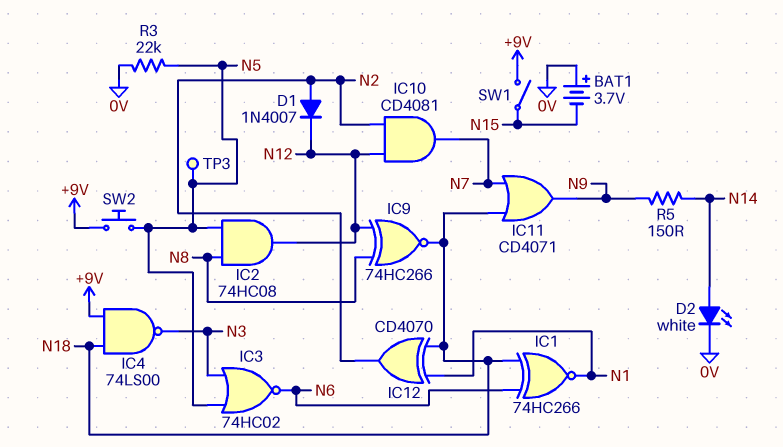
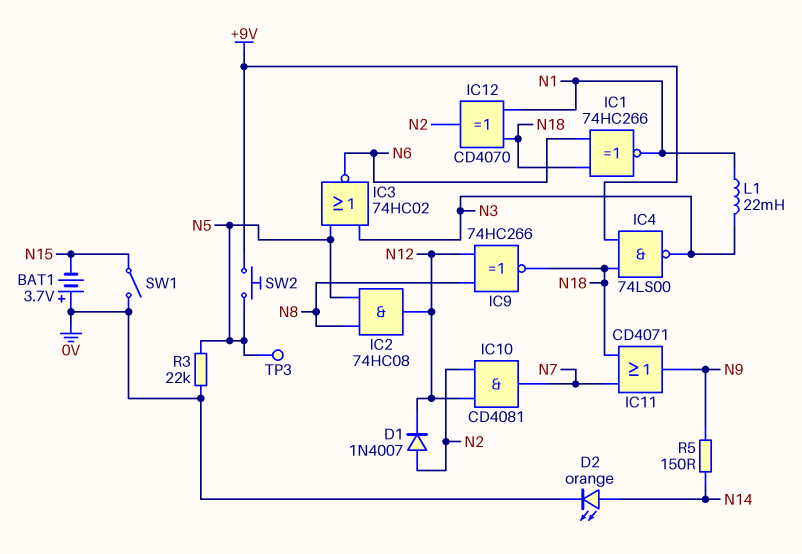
D2: LED white (A N14, K 0V) -> LED orange (A N14, K 0V)
L1: none -> 22mH (N1, N3)
SW1: switch (+9V, N15) -> switch (0V, N15)

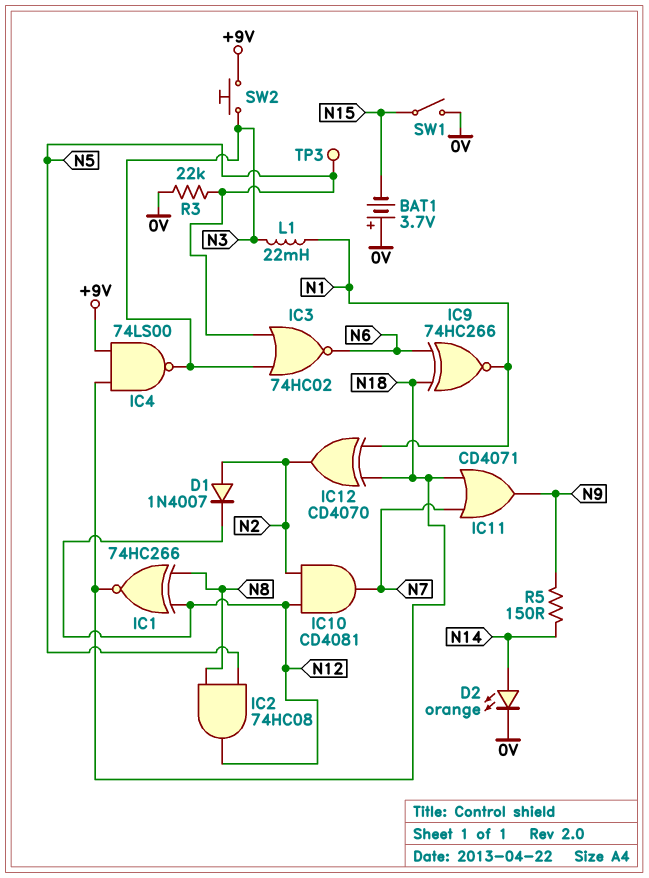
IC1: XNOR 74HC266 (in N6, in N18, out N1) -> XNOR 74HC266 (in N8, in N12, out N18)
IC9: XNOR 74HC266 (in N8, in N12, out N18) -> XNOR 74HC266 (in N6, in N18, out N1)
SW2: button (+9V, N5) -> button (+9V, N3)

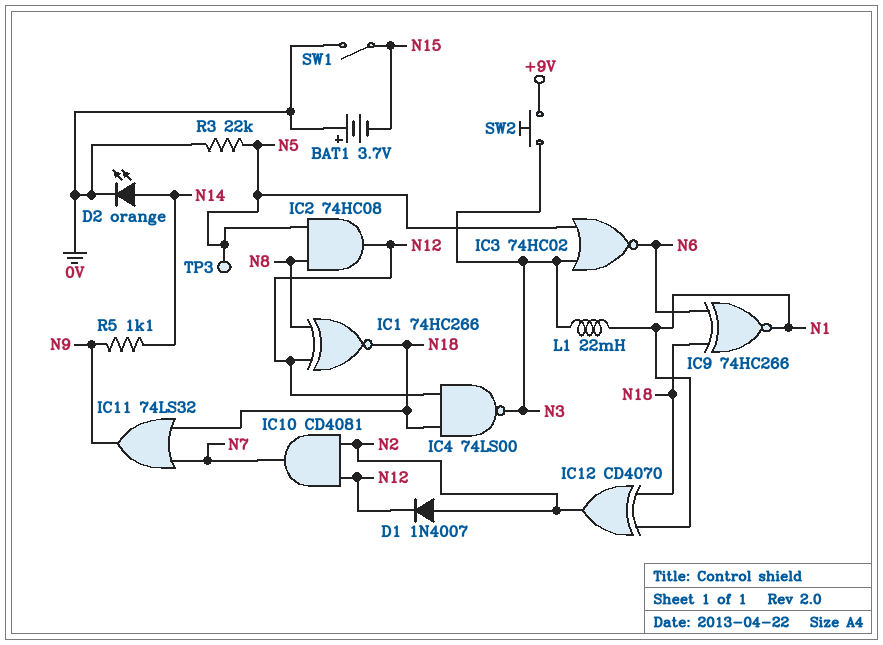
IC4: NAND 74LS00 (in +9V, in N18, out N3) -> NAND 74LS00 (in N12, in N18, out N3)
IC11: OR CD4071 (in N7, in N18, out N9) -> OR 74LS32 (in N7, in N18, out N9)
R5: 150 (N9, N14) -> 1.1k (N9, N14)

